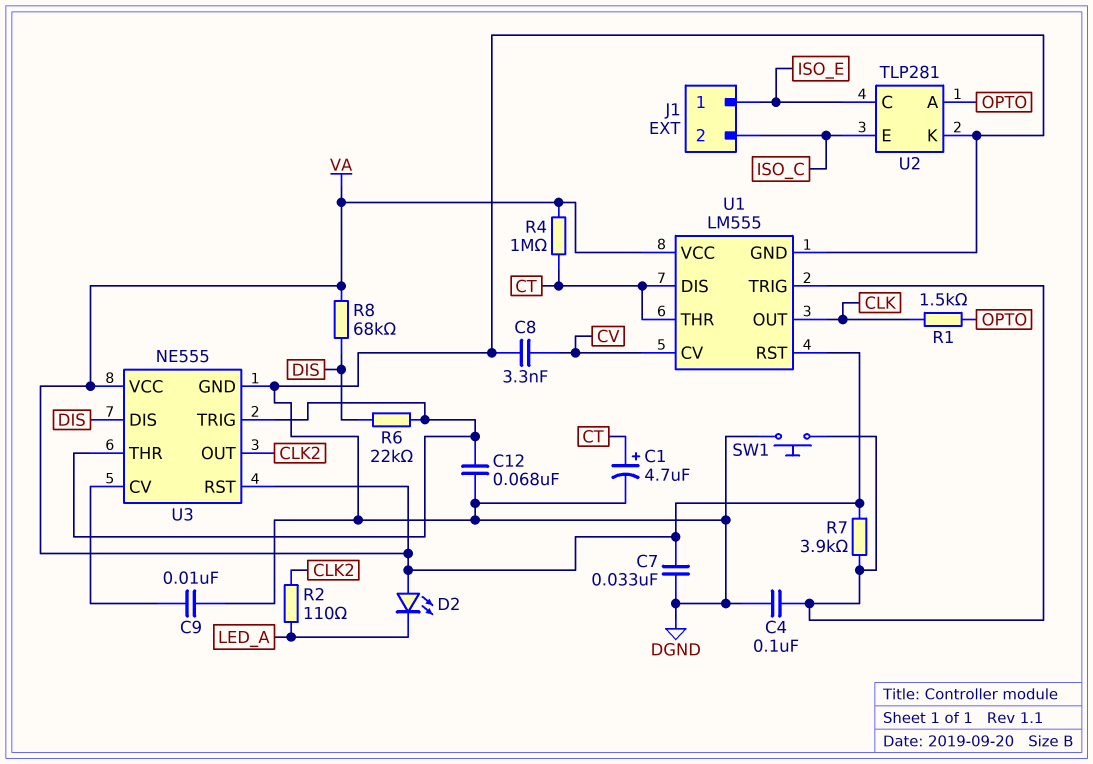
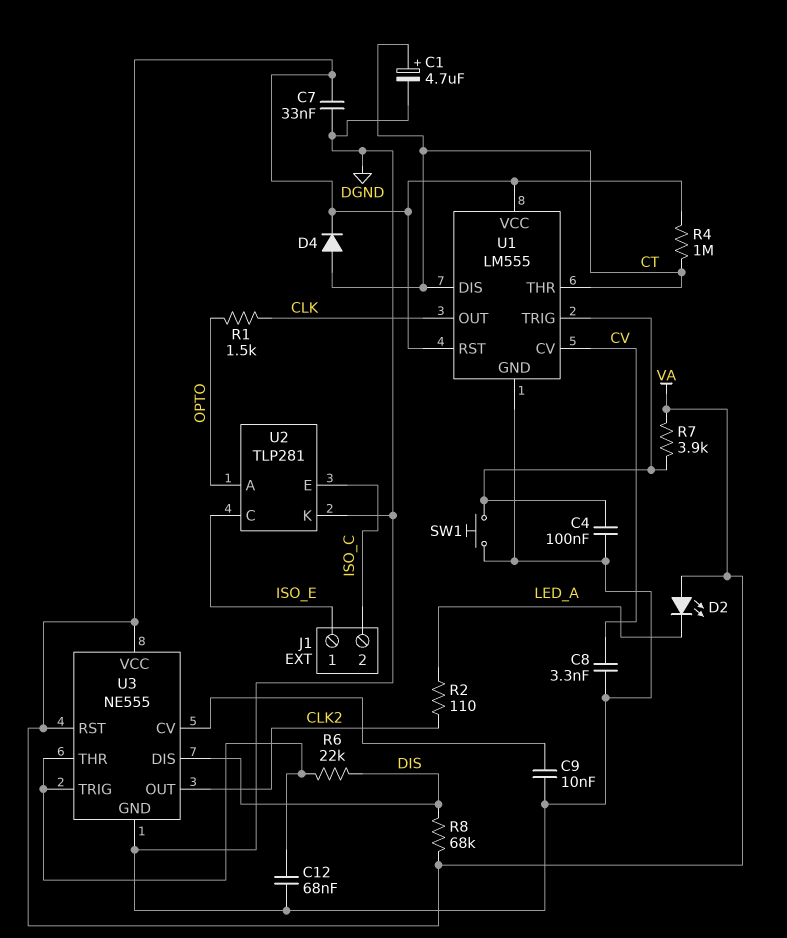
D4: none -> diode (A CT, K VA)

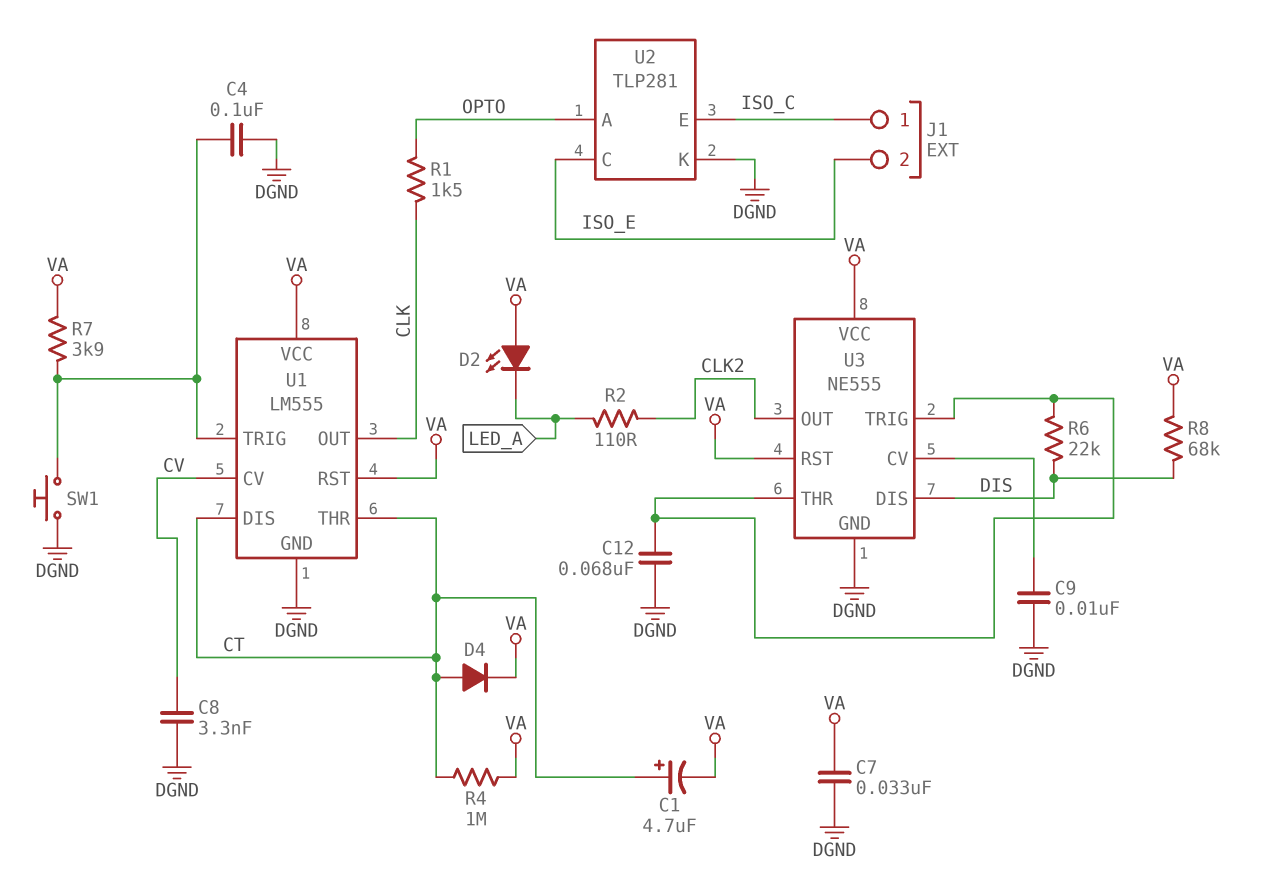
C1: 4.7uF (plus CT, minus DGND) -> 4.7uF (plus CT, minus VA)
J1 pin 1: ISO_E -> ISO_C
J1 pin 2: ISO_C -> ISO_E

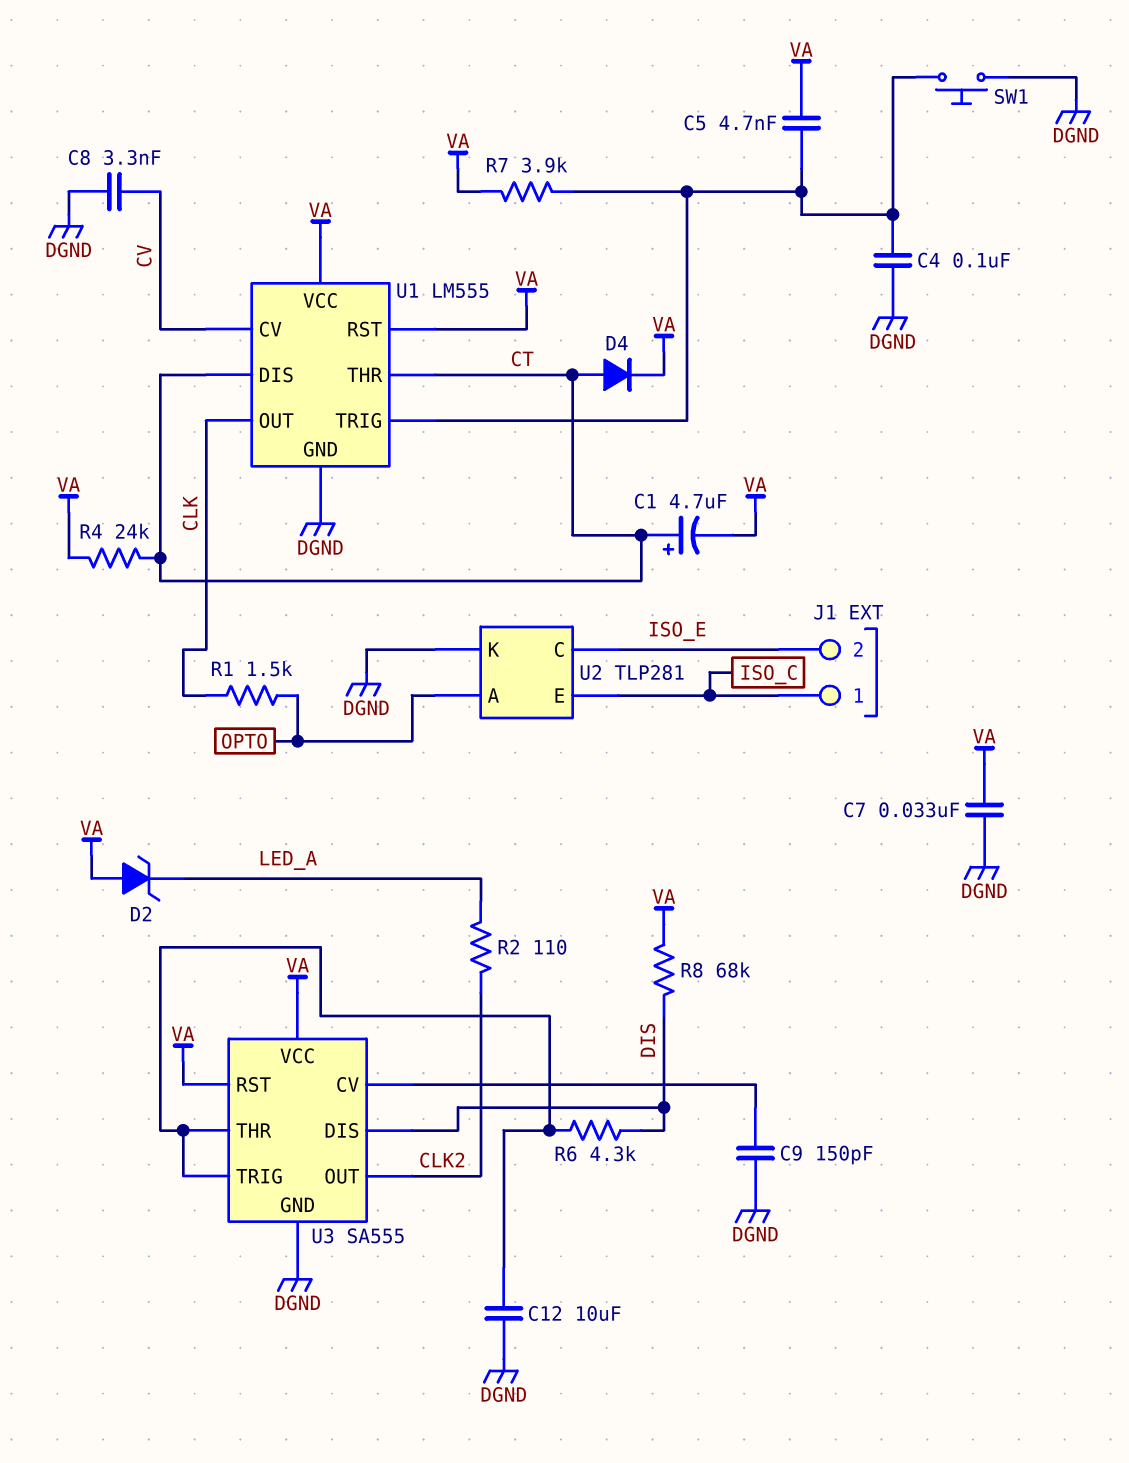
C5: none -> 4.7nF (U1/TRIG, VA)
C9: 10nF (DGND, U3/CV) -> 150pF (DGND, U3/CV)
C12: 68nF (DGND, U3/THR) -> 10uF (DGND, U3/THR)
D2: LED (A VA, K LED_A) -> zener (A VA, K LED_A)
R4: 1M (CT, VA) -> 24k (CT, VA)
R6: 22k (DIS, U3/THR) -> 4.3k (DIS, U3/THR)
U3: NE555 -> SA555

